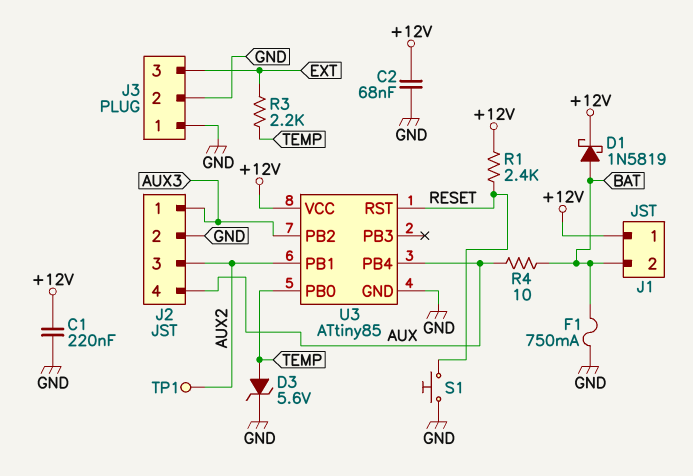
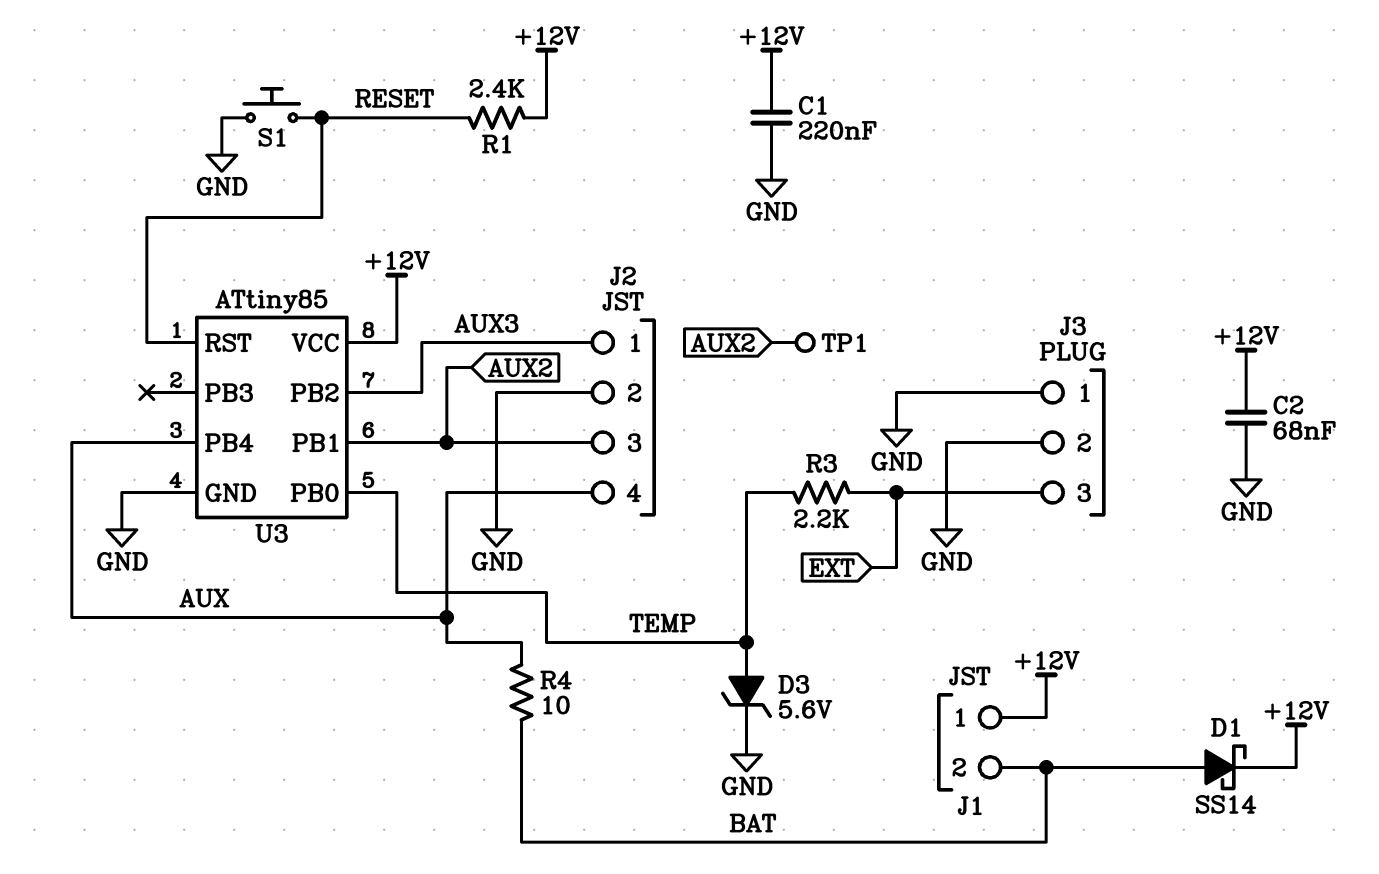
D1: schottky 1N5819 (A BAT, K +12V) -> schottky SS14 (A BAT, K +12V)
F1: 750mA (BAT, GND) -> none

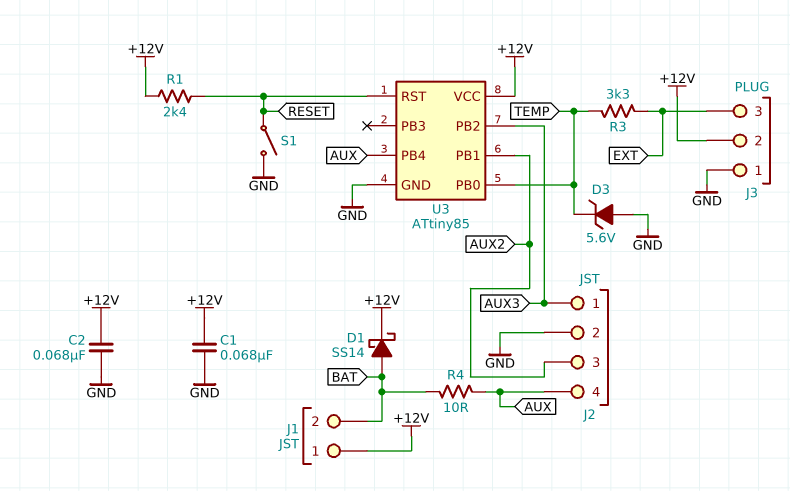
C1: 220nF (+12V, GND) -> 68nF (+12V, GND)
D3: zener 5.6V (A TEMP, K GND) -> zener 5.6V (A GND, K TEMP)
J3 pin 2: GND -> +12V
R3: 2.2k (EXT, TEMP) -> 3.3k (EXT, TEMP)
S1: button (GND, RESET) -> switch (GND, RESET)
TP1: test point (AUX2) -> none

